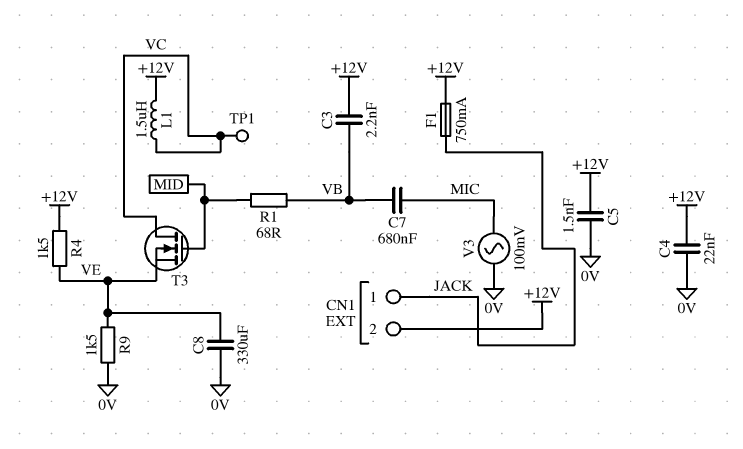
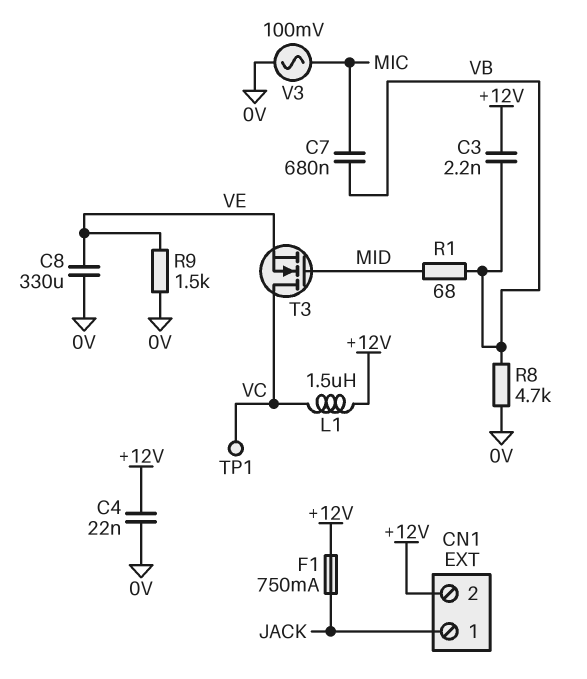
C5: 1.5nF (+12V, 0V) -> none
R4: 1.5k (+12V, VE) -> none
R8: none -> 4.7k (0V, VB)

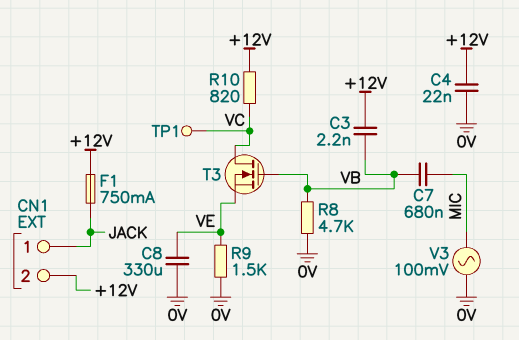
L1: 1.5uH (+12V, VC) -> none
R1: 68 (MID, VB) -> none
R10: none -> 820 (+12V, VC)
T3: NMOS (G MID, D VC, S VE) -> NMOS (G VB, D VC, S VE)

